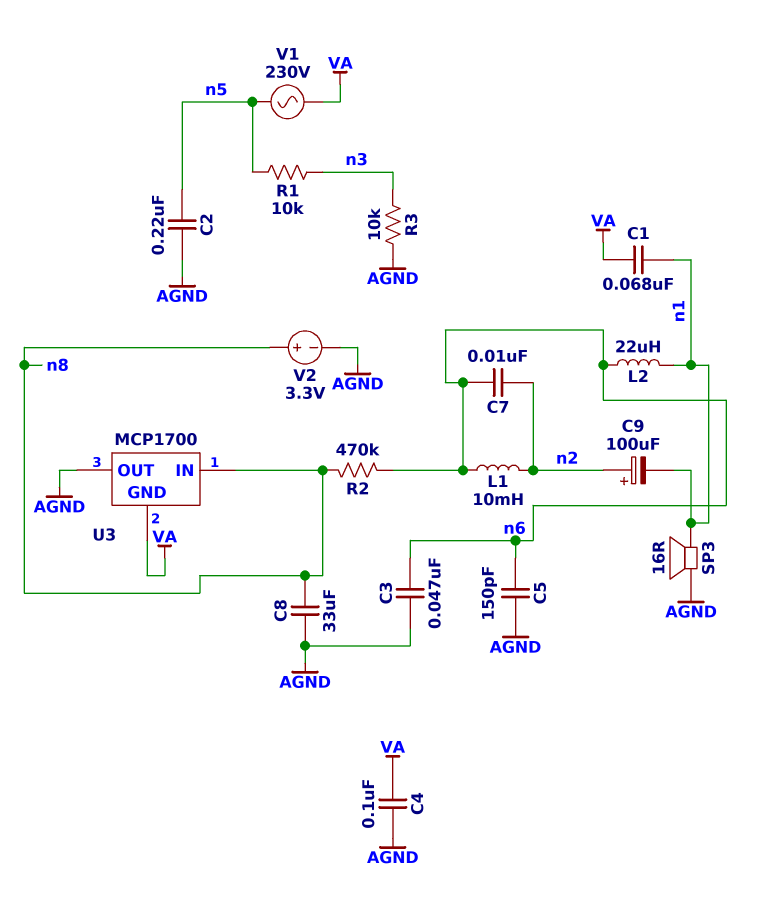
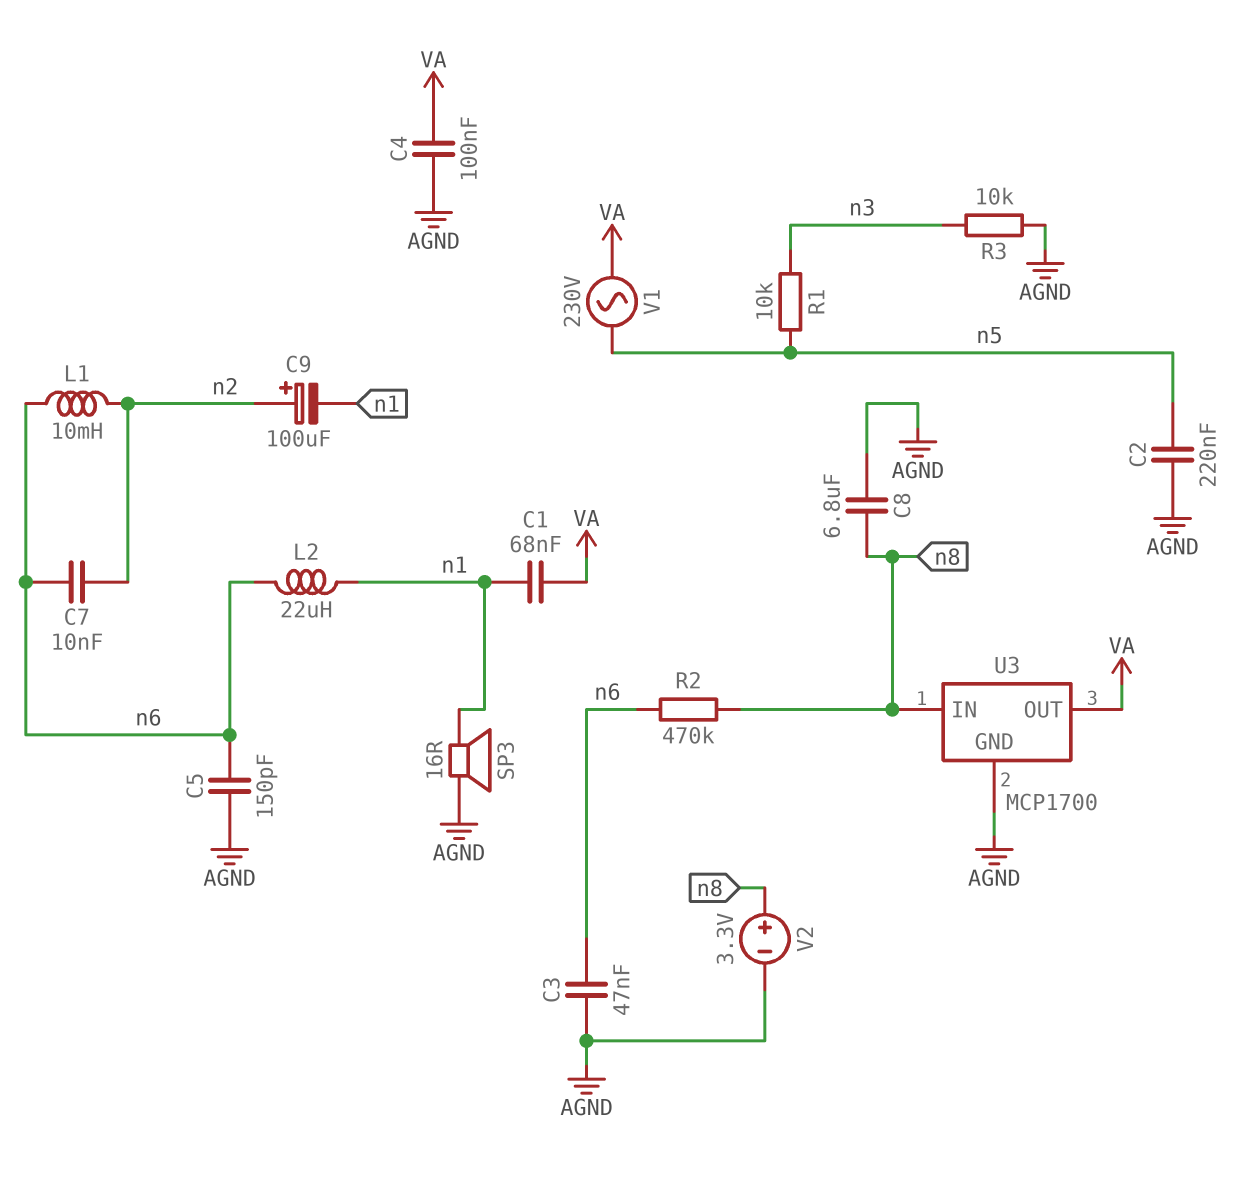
C8: 33uF (AGND, n8) -> 6.8uF (AGND, n8)
U3 pin GND: VA -> AGND
U3 pin OUT: AGND -> VA

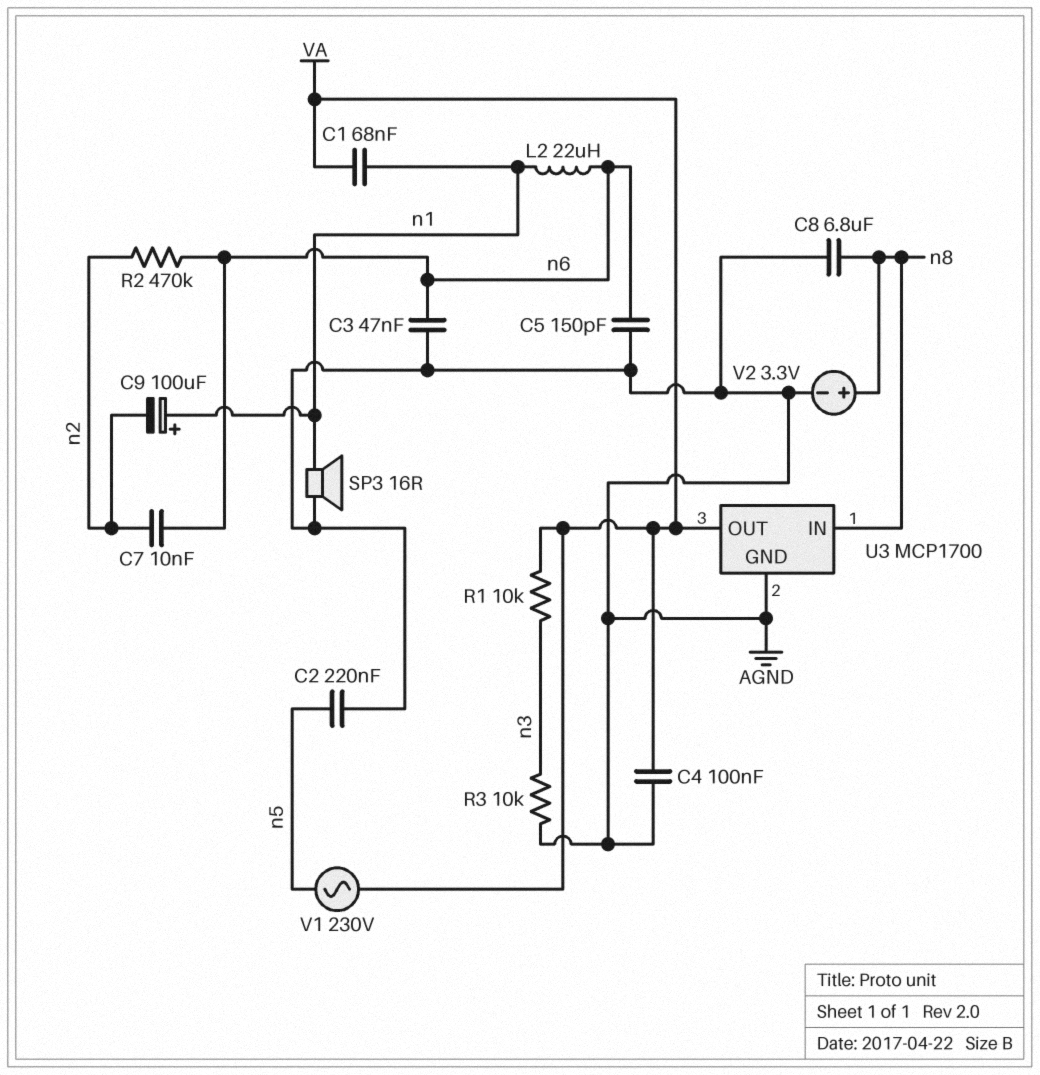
C9: 100uF (plus n2, minus n1) -> 100uF (plus n1, minus n2)
L1: 10mH (n2, n6) -> none
R1: 10k (n3, n5) -> 10k (VA, n3)
R2: 470k (n6, n8) -> 470k (n2, n6)

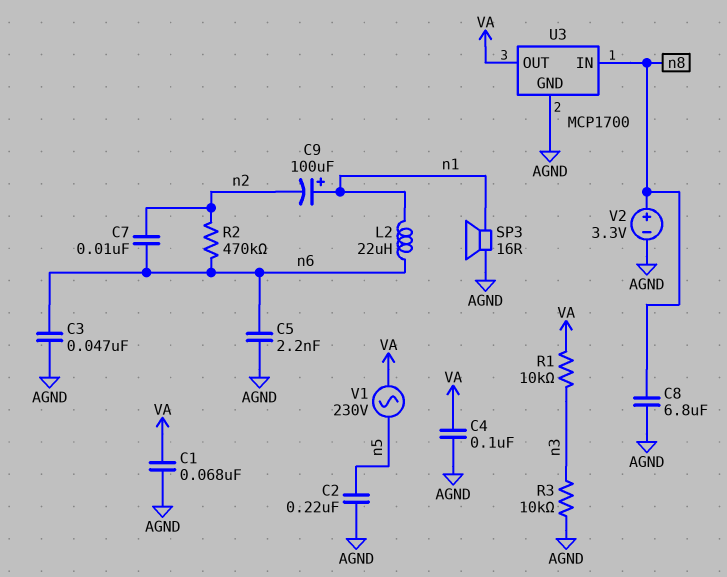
C1: 68nF (VA, n1) -> 68nF (AGND, VA)
C5: 150pF (AGND, n6) -> 2.2nF (AGND, n6)

